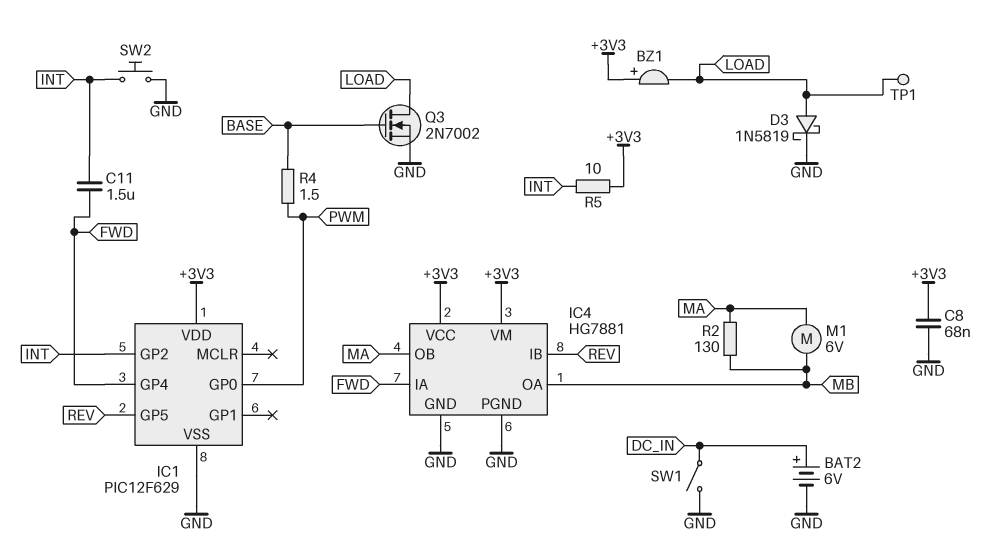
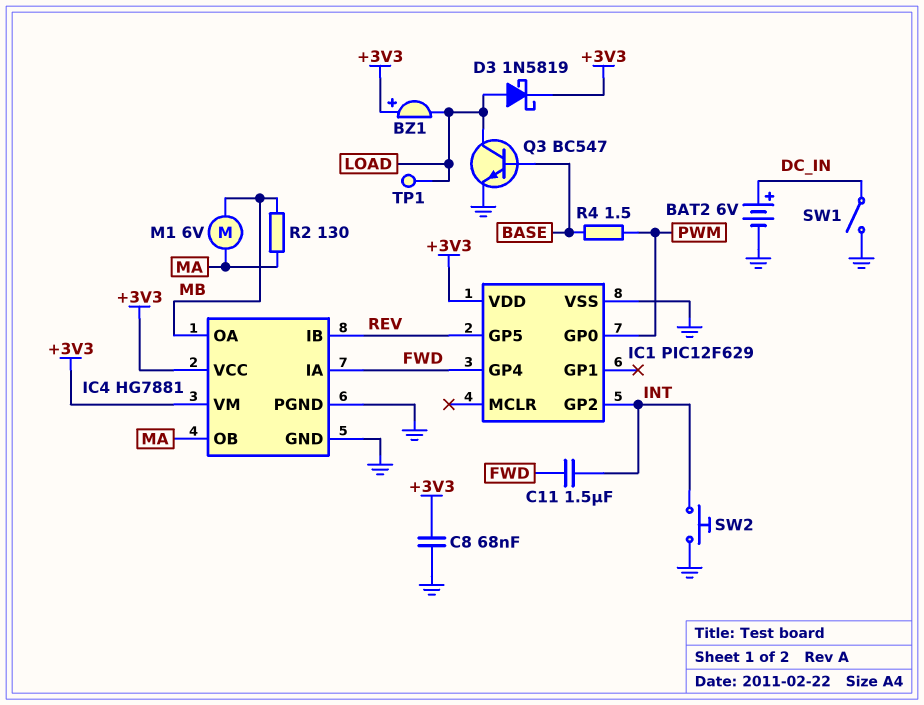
D3: schottky 1N5819 (A LOAD, K GND) -> schottky 1N5819 (A LOAD, K +3V3)
Q3: NMOS 2N7002 (G BASE, D LOAD, S GND) -> NPN BC547 (B BASE, C LOAD, E GND)
R5: 10 (+3V3, INT) -> none

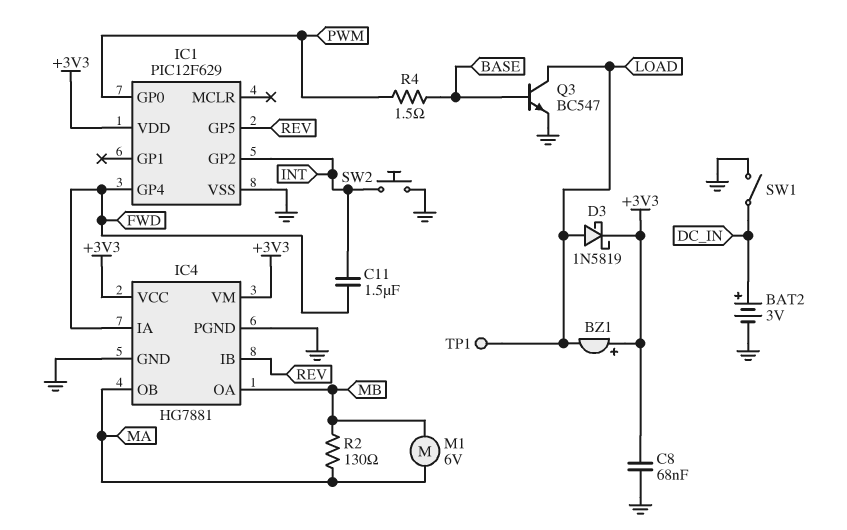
BAT2: 6V (plus DC_IN, minus GND) -> 3V (plus DC_IN, minus GND)

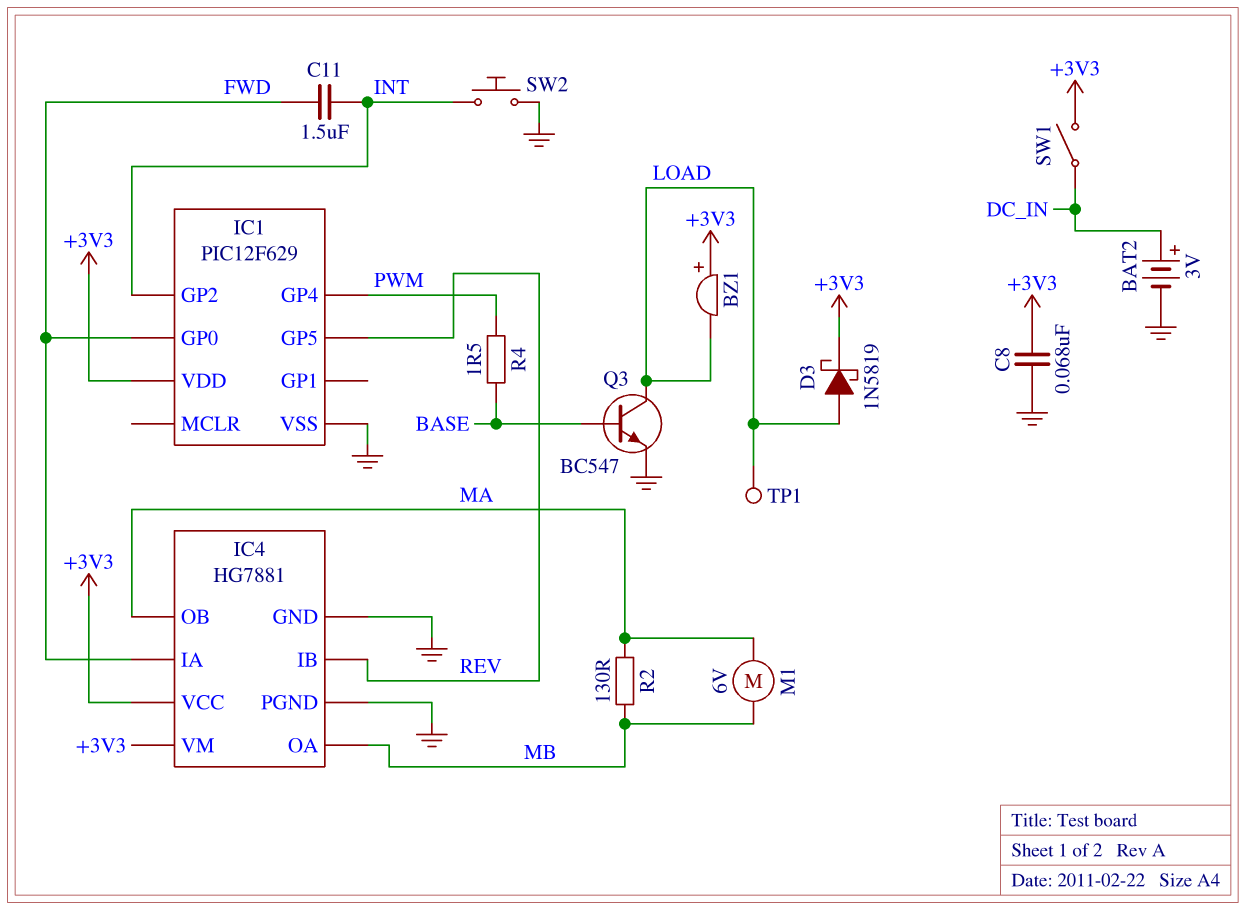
IC1 pin GP0: PWM -> FWD
IC1 pin GP4: FWD -> PWM
SW1: switch (DC_IN, GND) -> switch (+3V3, DC_IN)

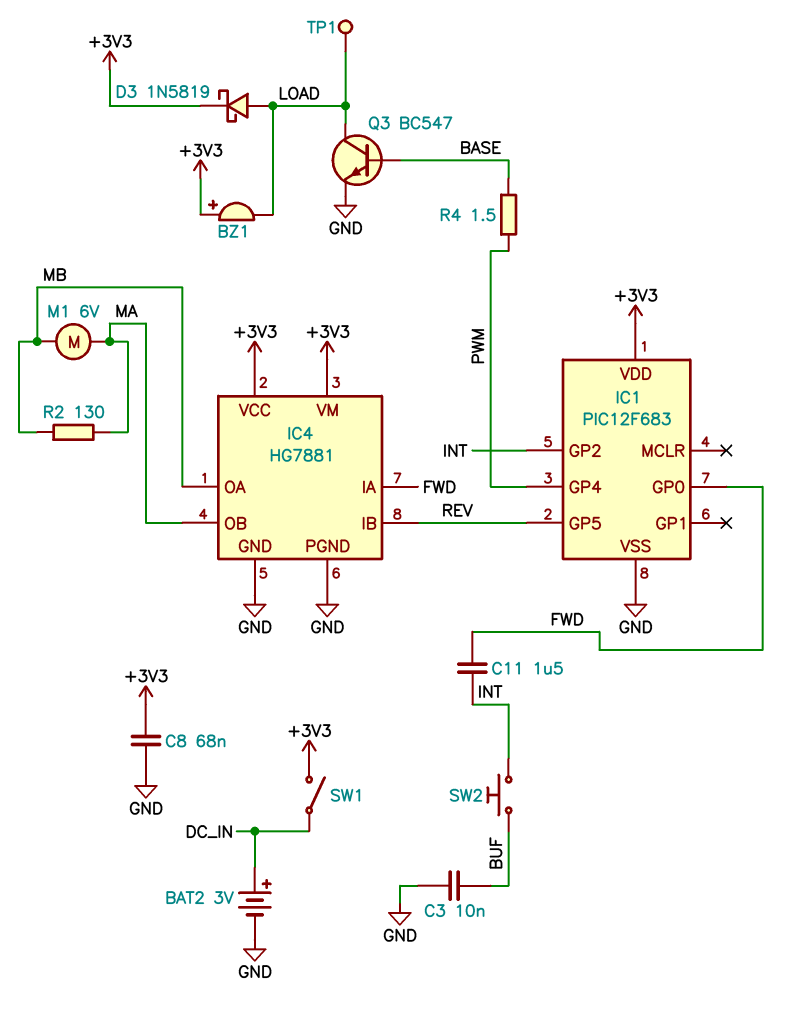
C3: none -> 10nF (BUF, GND)
IC1: PIC12F629 -> PIC12F683
SW2: button (GND, INT) -> button (BUF, INT)

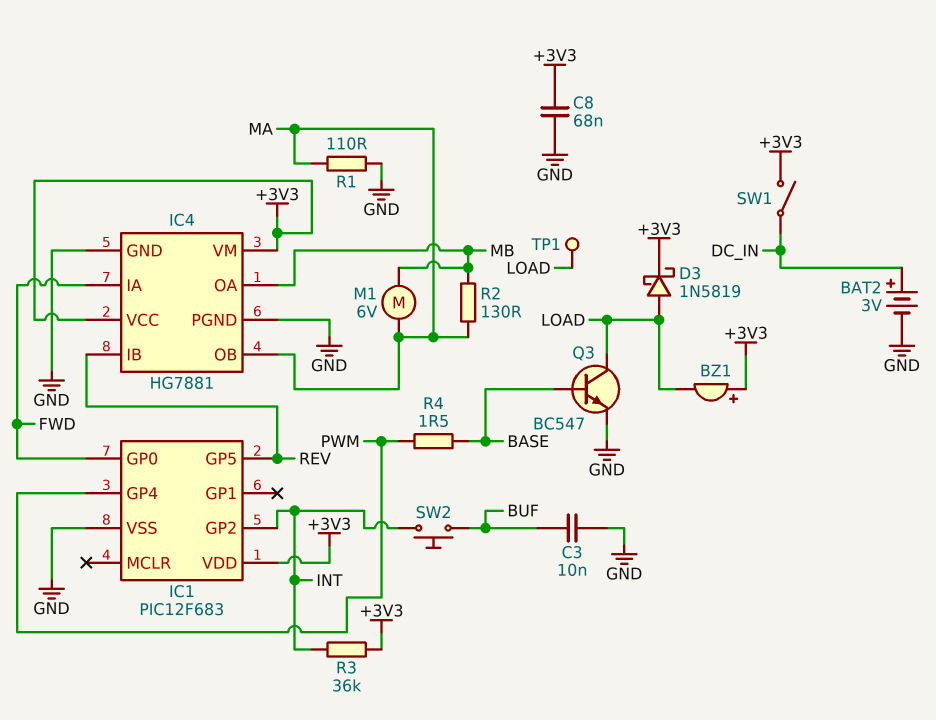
C11: 1.5uF (FWD, INT) -> none
R1: none -> 110 (GND, MA)
R3: none -> 36k (+3V3, INT)

